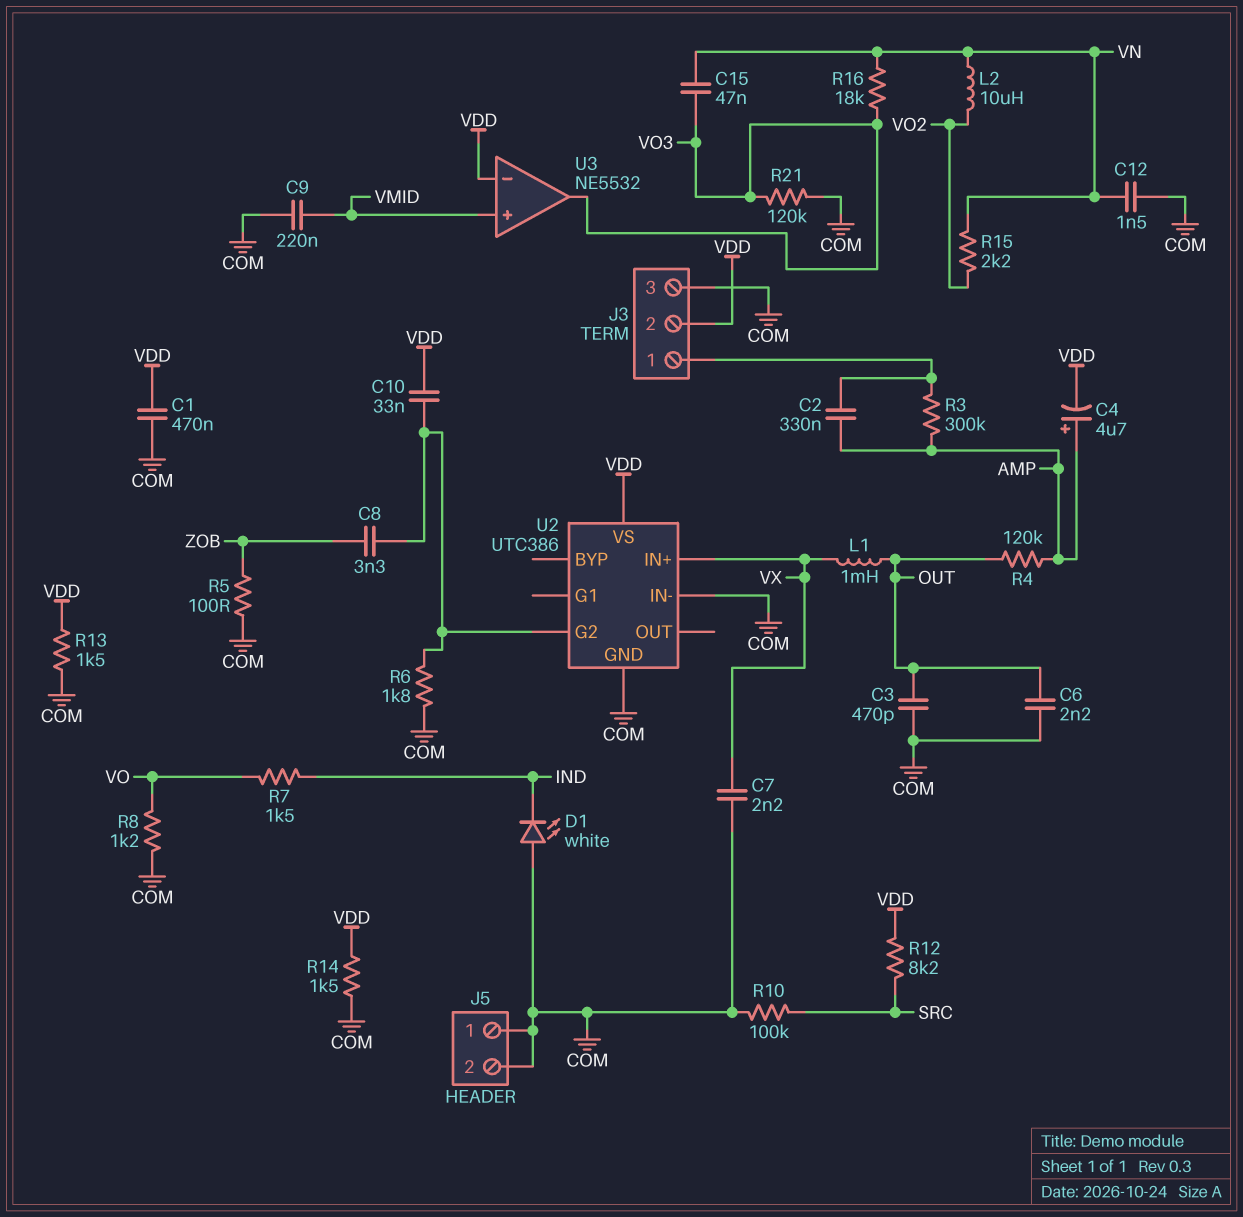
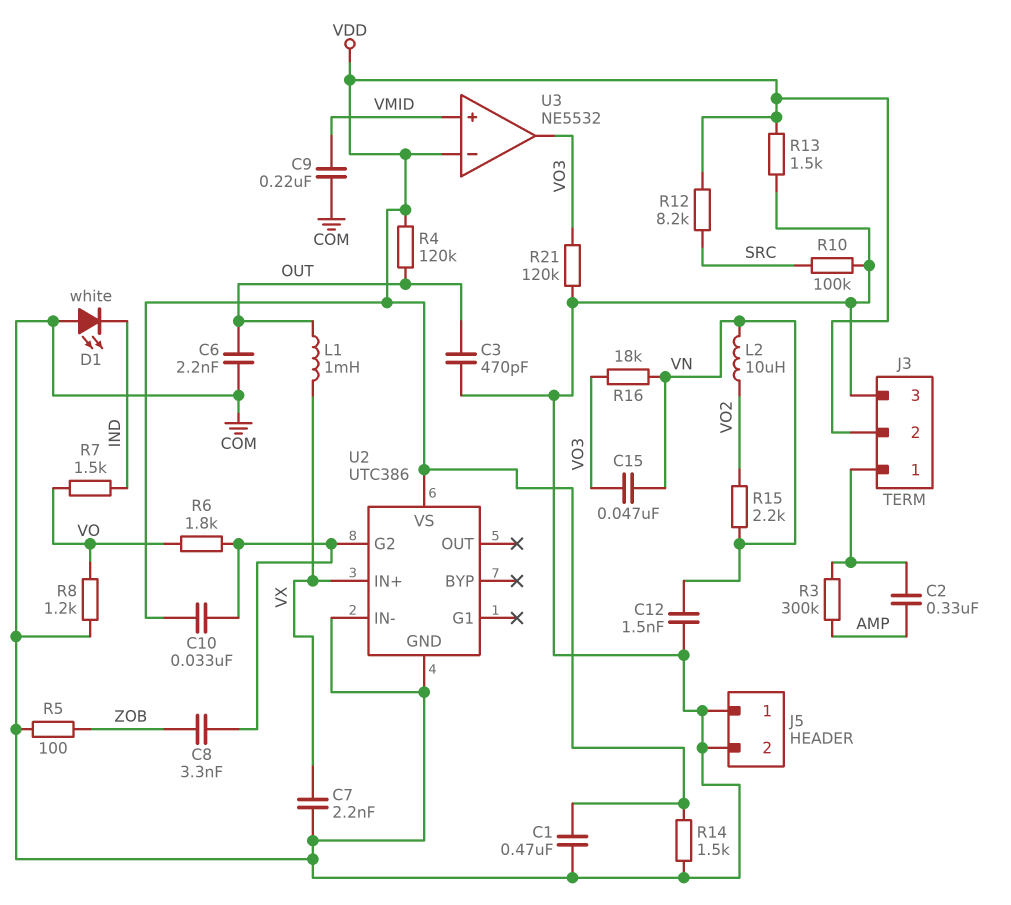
C4: 4.7uF (plus AMP, minus VDD) -> none
R4: 120k (AMP, OUT) -> 120k (OUT, VDD)
R6: 1.8k (COM, U2/G2) -> 1.8k (U2/G2, VO)

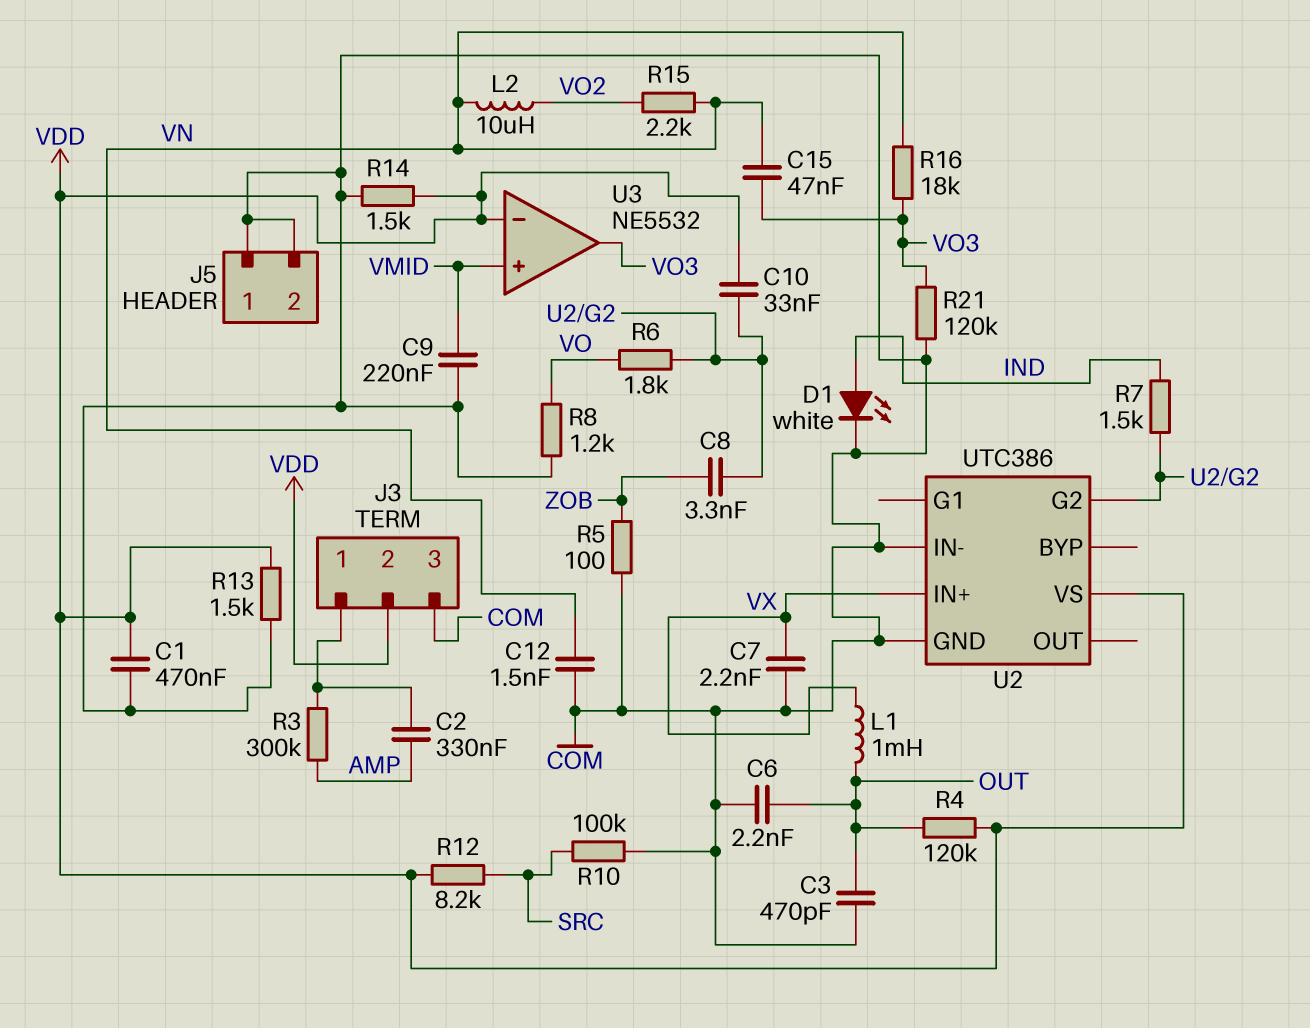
D1: LED white (A COM, K IND) -> LED white (A IND, K COM)
R7: 1.5k (IND, VO) -> 1.5k (IND, U2/G2)

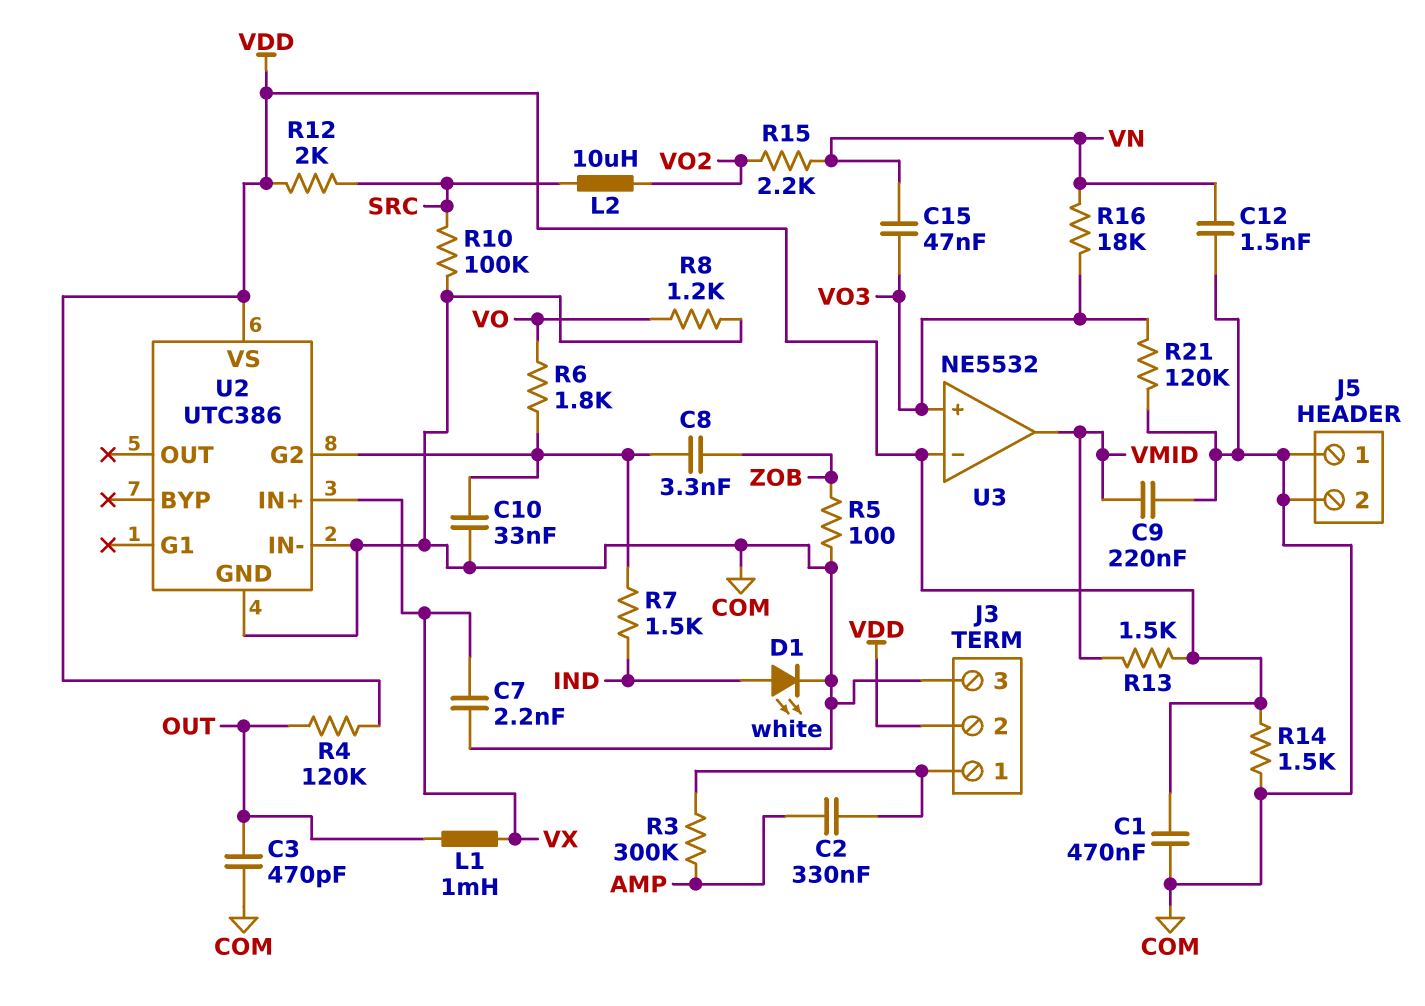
C6: 2.2nF (COM, OUT) -> none
C10: 33nF (U2/G2, VDD) -> 33nF (COM, U2/G2)
L2: 10uH (VN, VO2) -> 10uH (SRC, VO2)
R12: 8.2k (SRC, VDD) -> 2k (SRC, VDD)
R13: 1.5k (COM, VDD) -> 1.5k (VDD, VMID)
U3 pin in+: VMID -> VO3
U3 pin out: VO3 -> VMID

